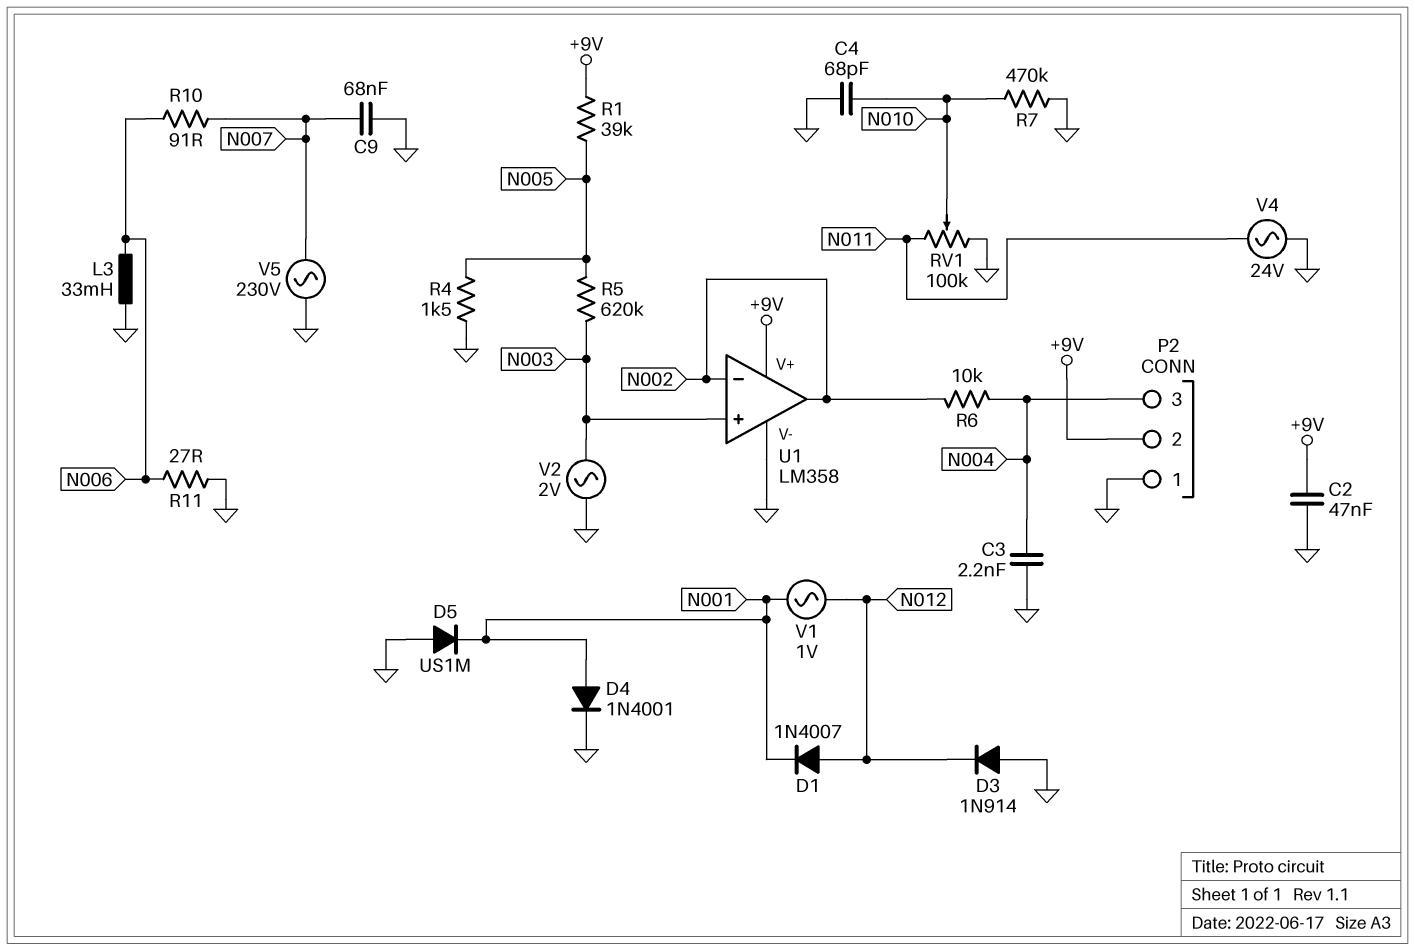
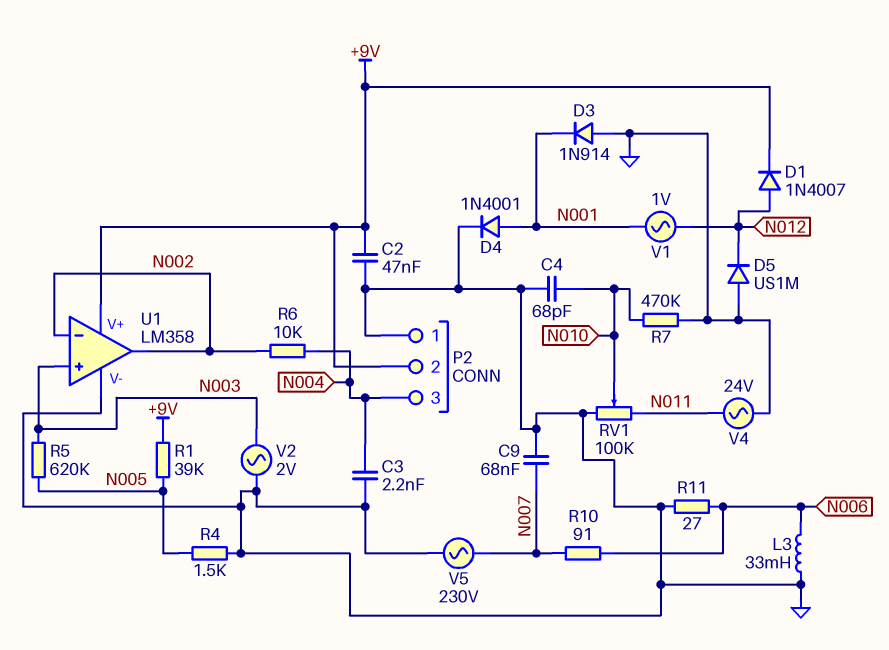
D1: diode 1N4007 (A N012, K N001) -> diode 1N4007 (A N012, K +9V)
D3: diode 1N914 (A GND, K N012) -> diode 1N914 (A GND, K N001)
D5: diode US1M (A GND, K N001) -> diode US1M (A GND, K N012)

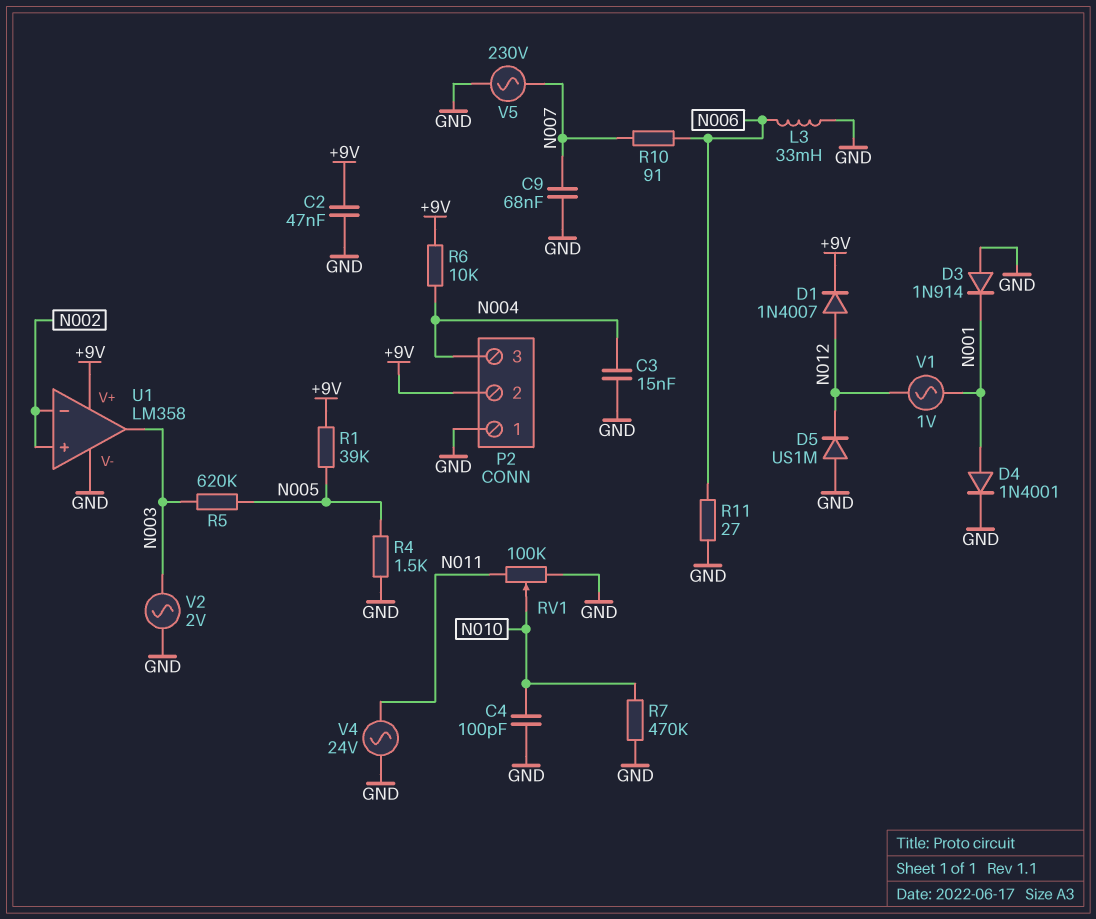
C3: 2.2nF (GND, N004) -> 15nF (GND, N004)
C4: 68pF (GND, N010) -> 100pF (GND, N010)
R6: 10k (N002, N004) -> 10k (+9V, N004)
U1 pin in+: N003 -> N002
U1 pin out: N002 -> N003

